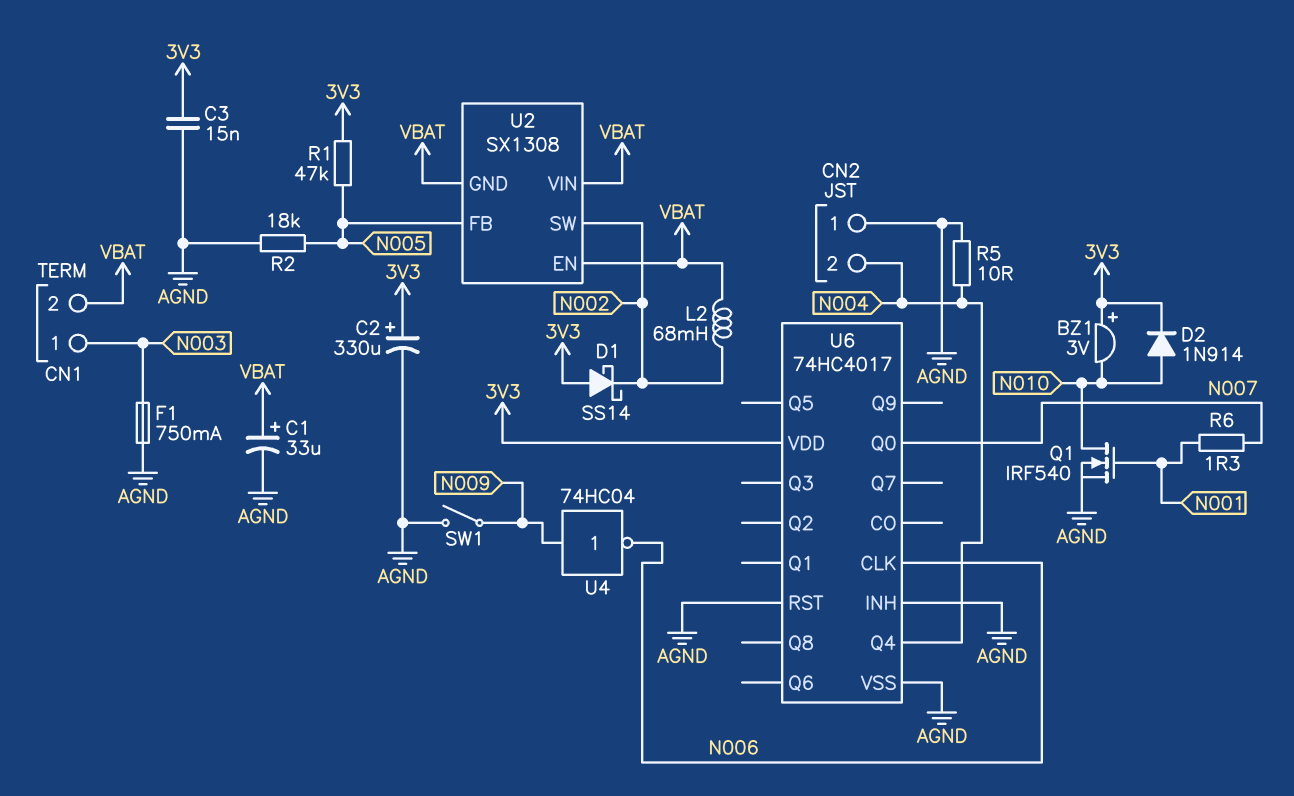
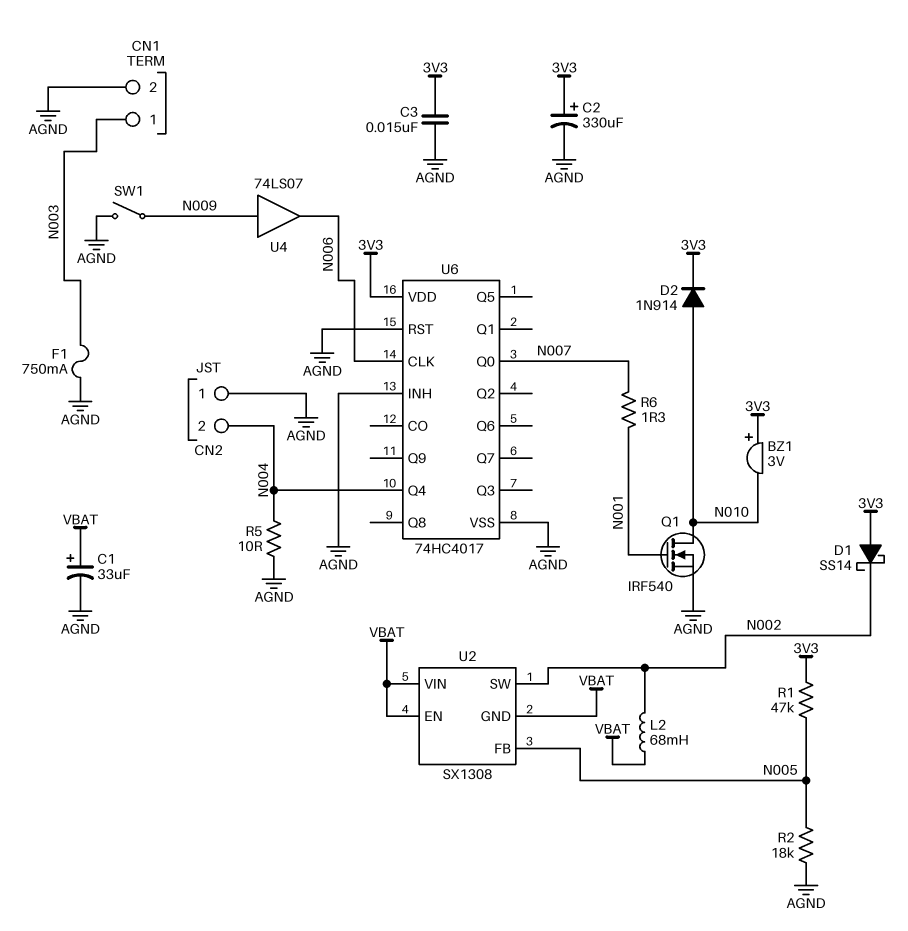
CN1 pin 2: VBAT -> AGND
U4: NOT 74HC04 (in N009, out N006) -> buffer 74LS07 (in N009, out N006)

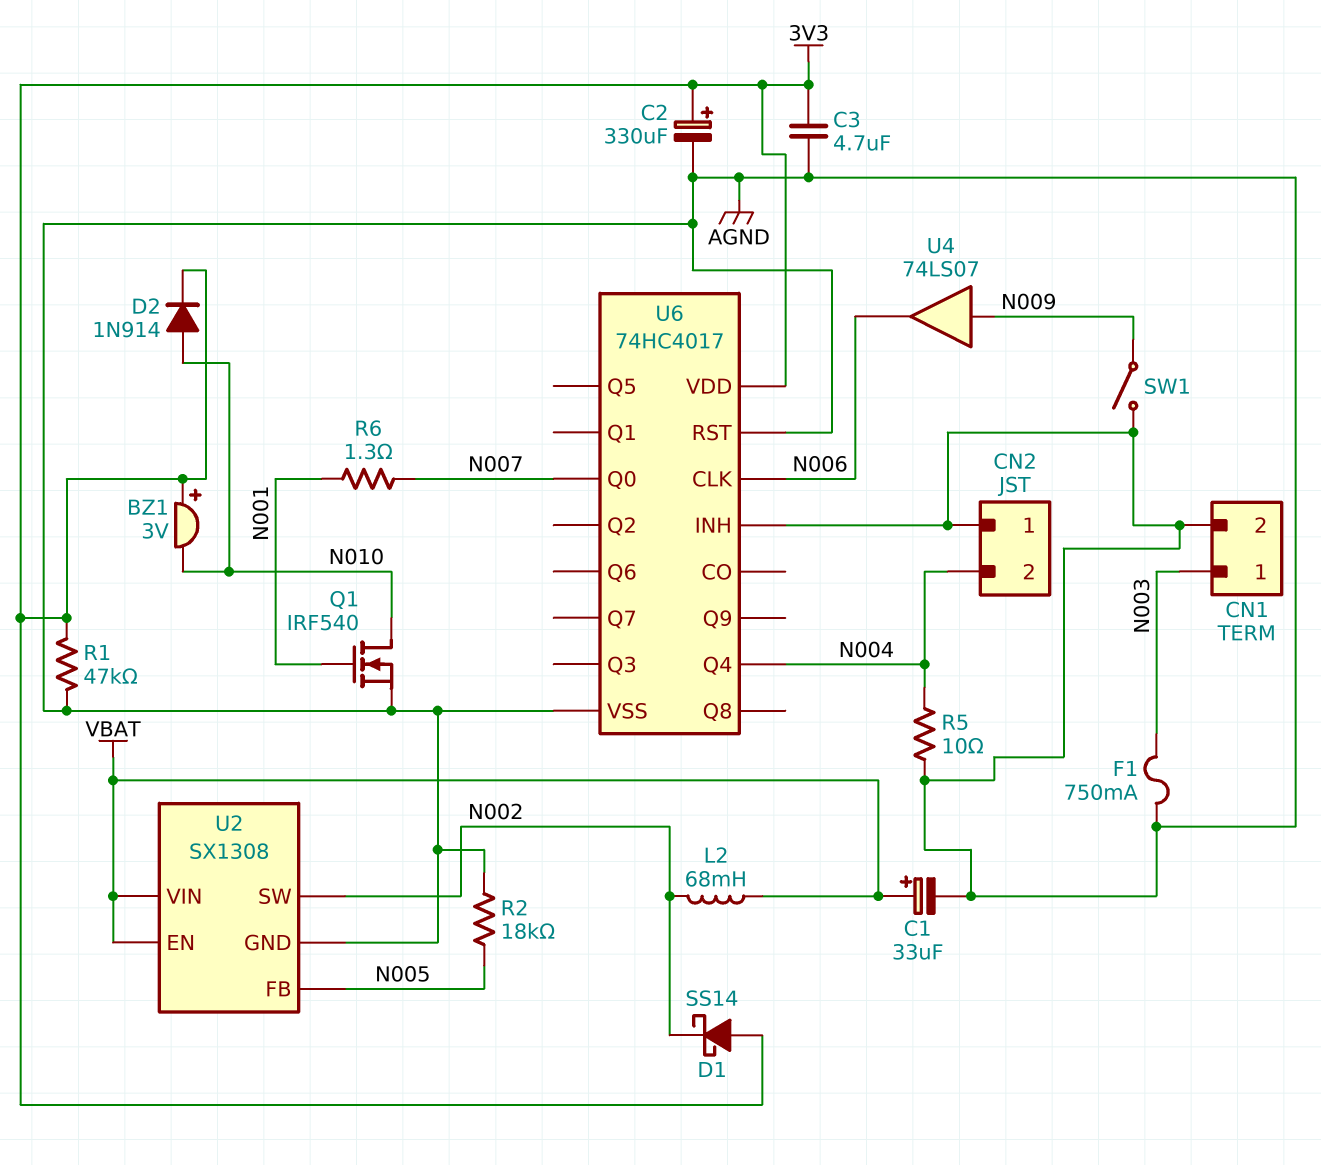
C3: 15nF (3V3, AGND) -> 4.7uF (3V3, AGND)
R1: 47k (3V3, N005) -> 47k (3V3, AGND)
U2 pin GND: VBAT -> AGND

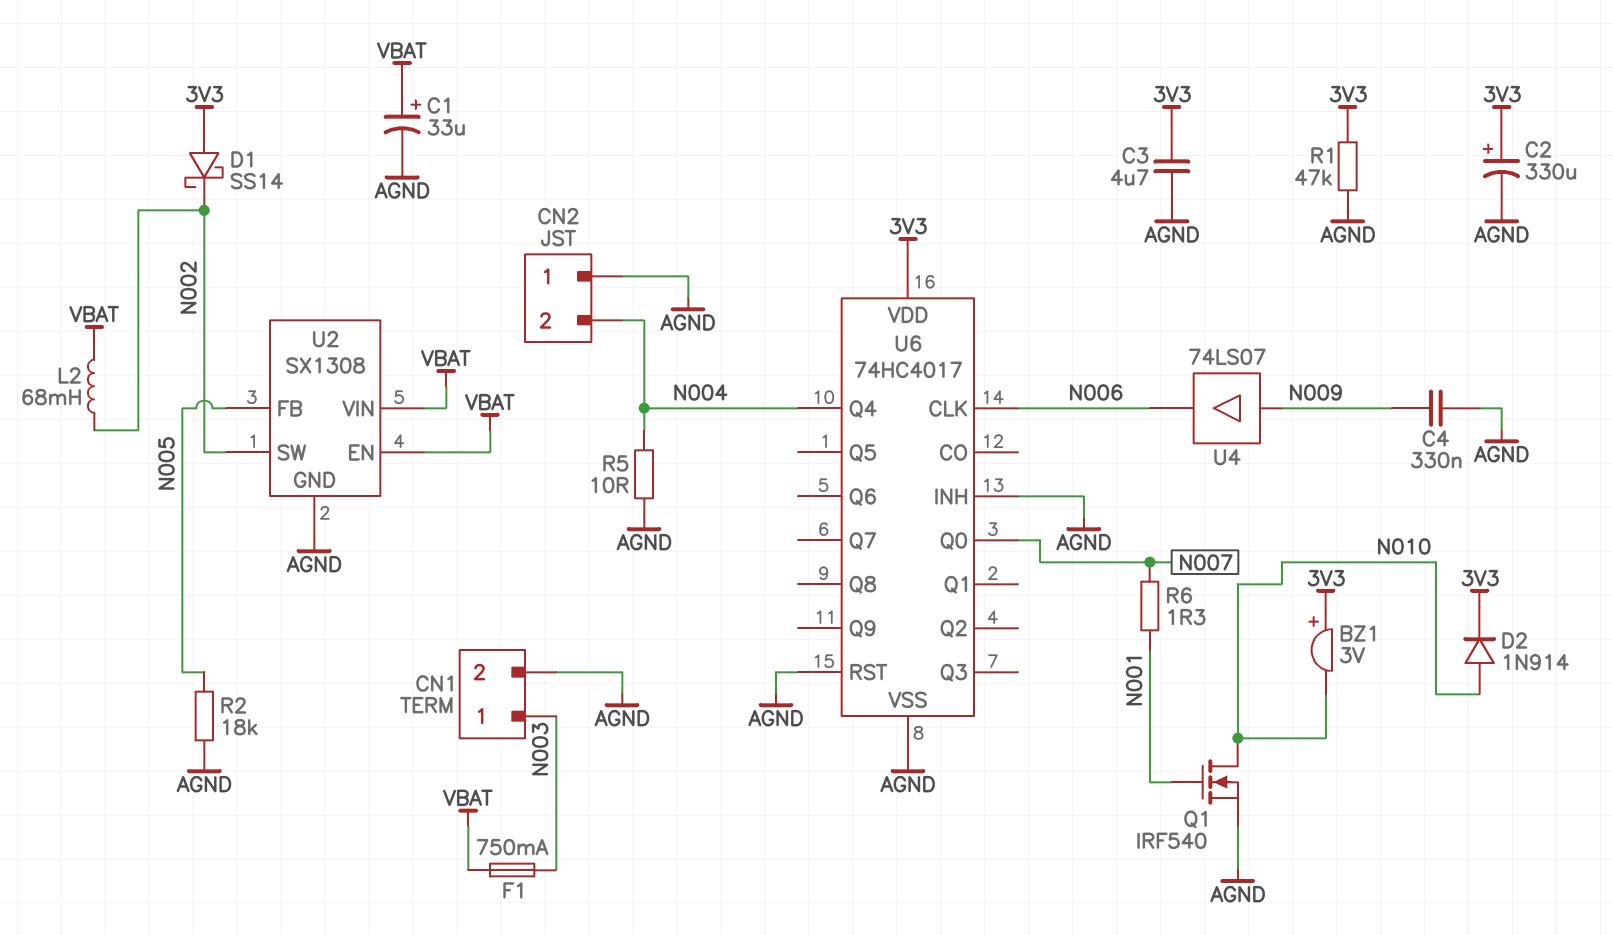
C4: none -> 330nF (AGND, N009)
F1: 750mA (AGND, N003) -> 750mA (N003, VBAT)
SW1: switch (AGND, N009) -> none

